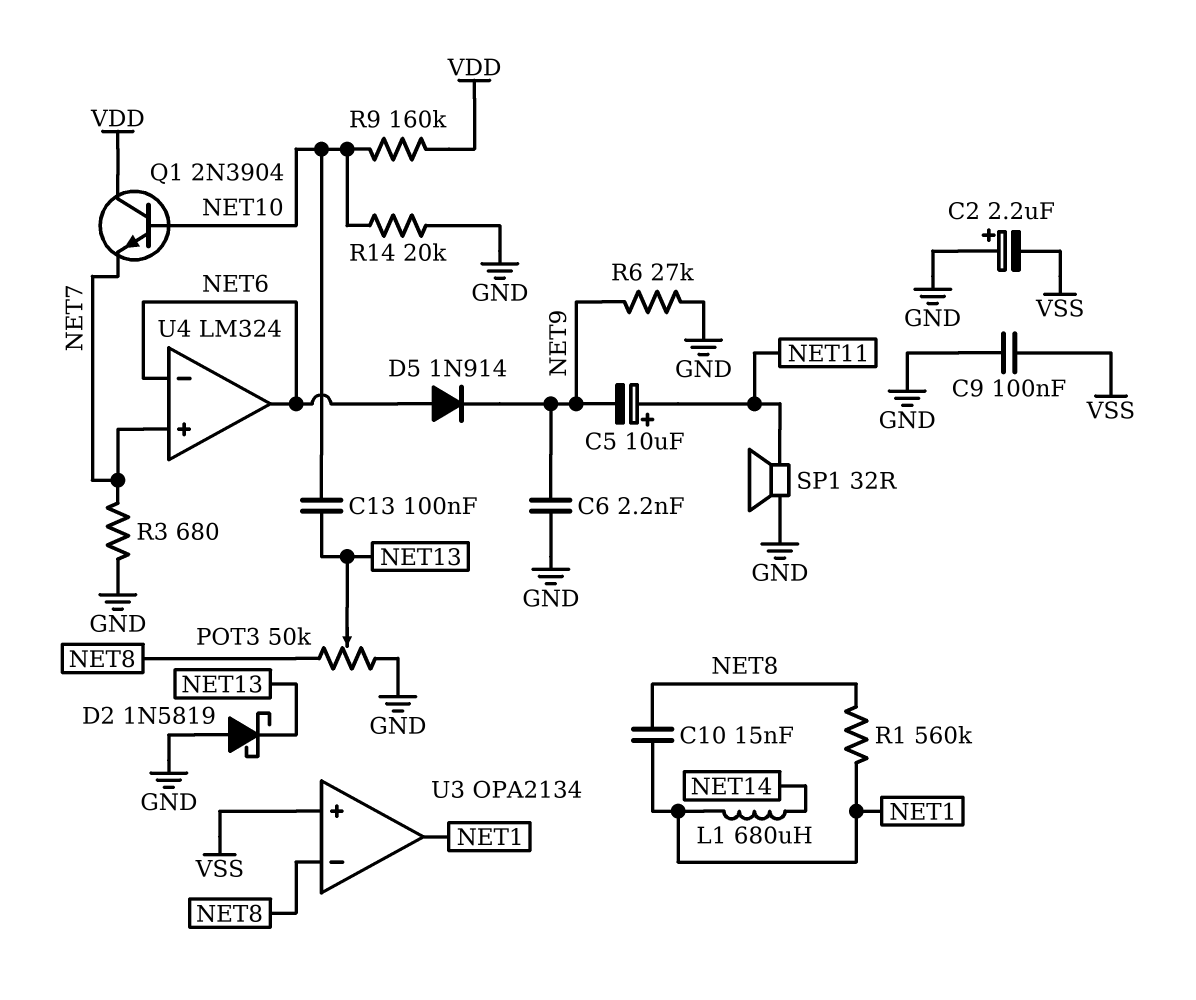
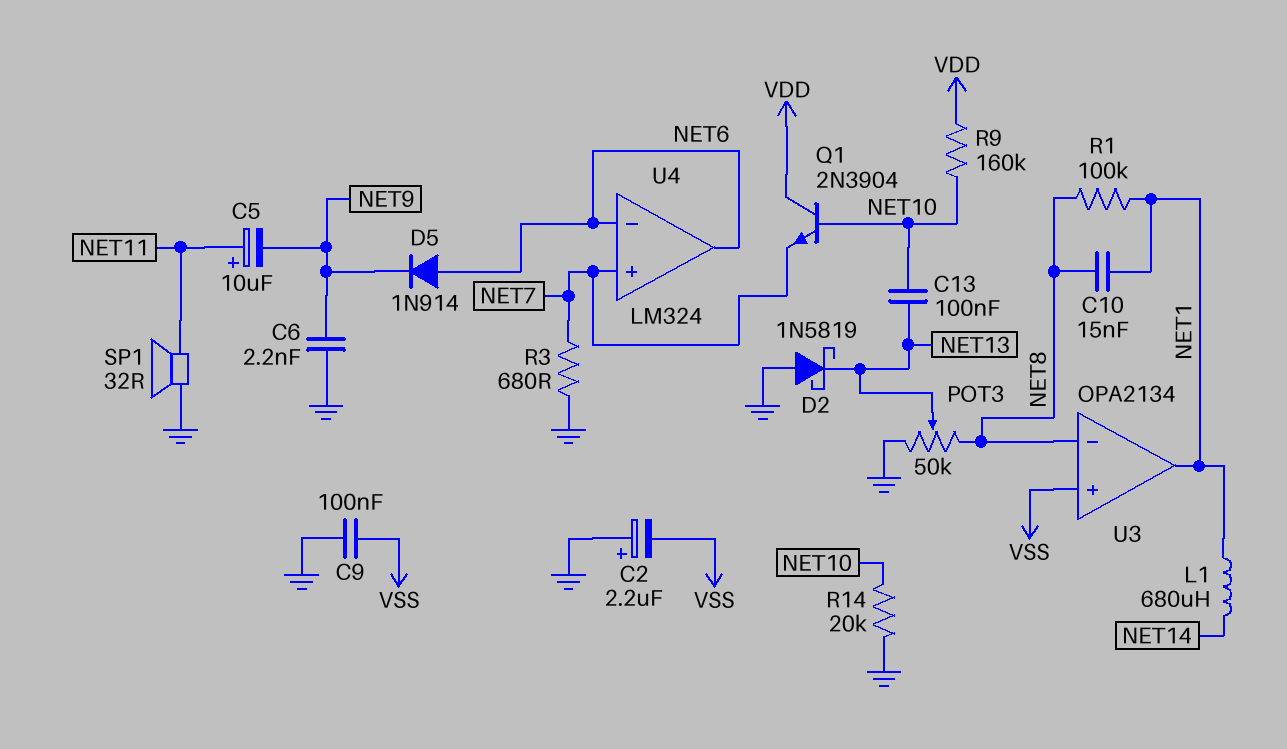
R1: 560k (NET1, NET8) -> 100k (NET1, NET8)
R6: 27k (GND, NET9) -> none

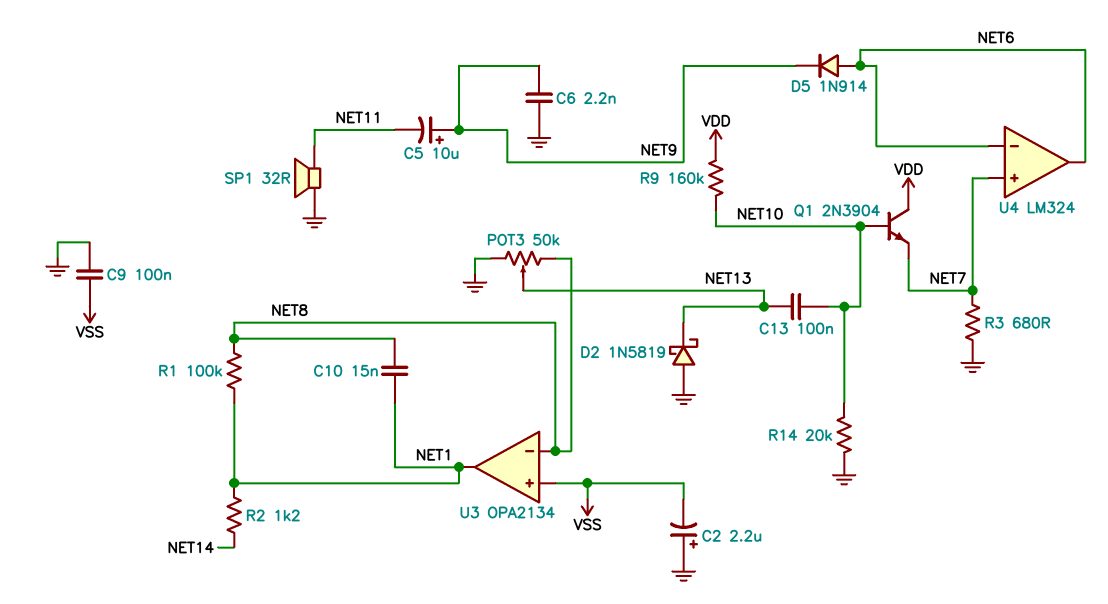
C5: 10uF (plus NET11, minus NET9) -> 10uF (plus NET9, minus NET11)
L1: 680uH (NET1, NET14) -> none
R2: none -> 1.2k (NET1, NET14)

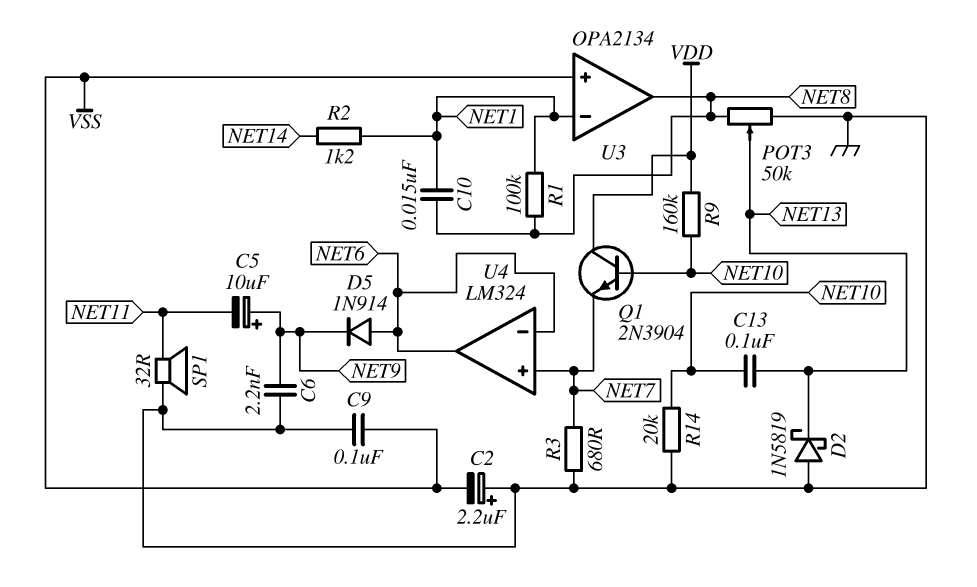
U3 pin in-: NET8 -> NET1
U3 pin out: NET1 -> NET8

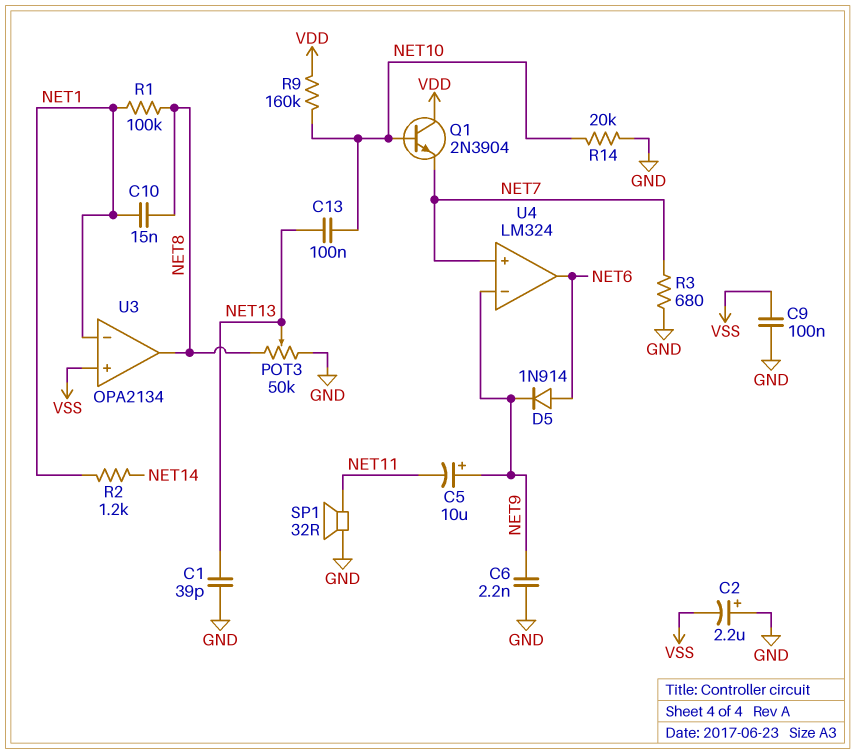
C1: none -> 39pF (GND, NET13)
D2: schottky 1N5819 (A GND, K NET13) -> none
U4 pin in-: NET6 -> NET9

